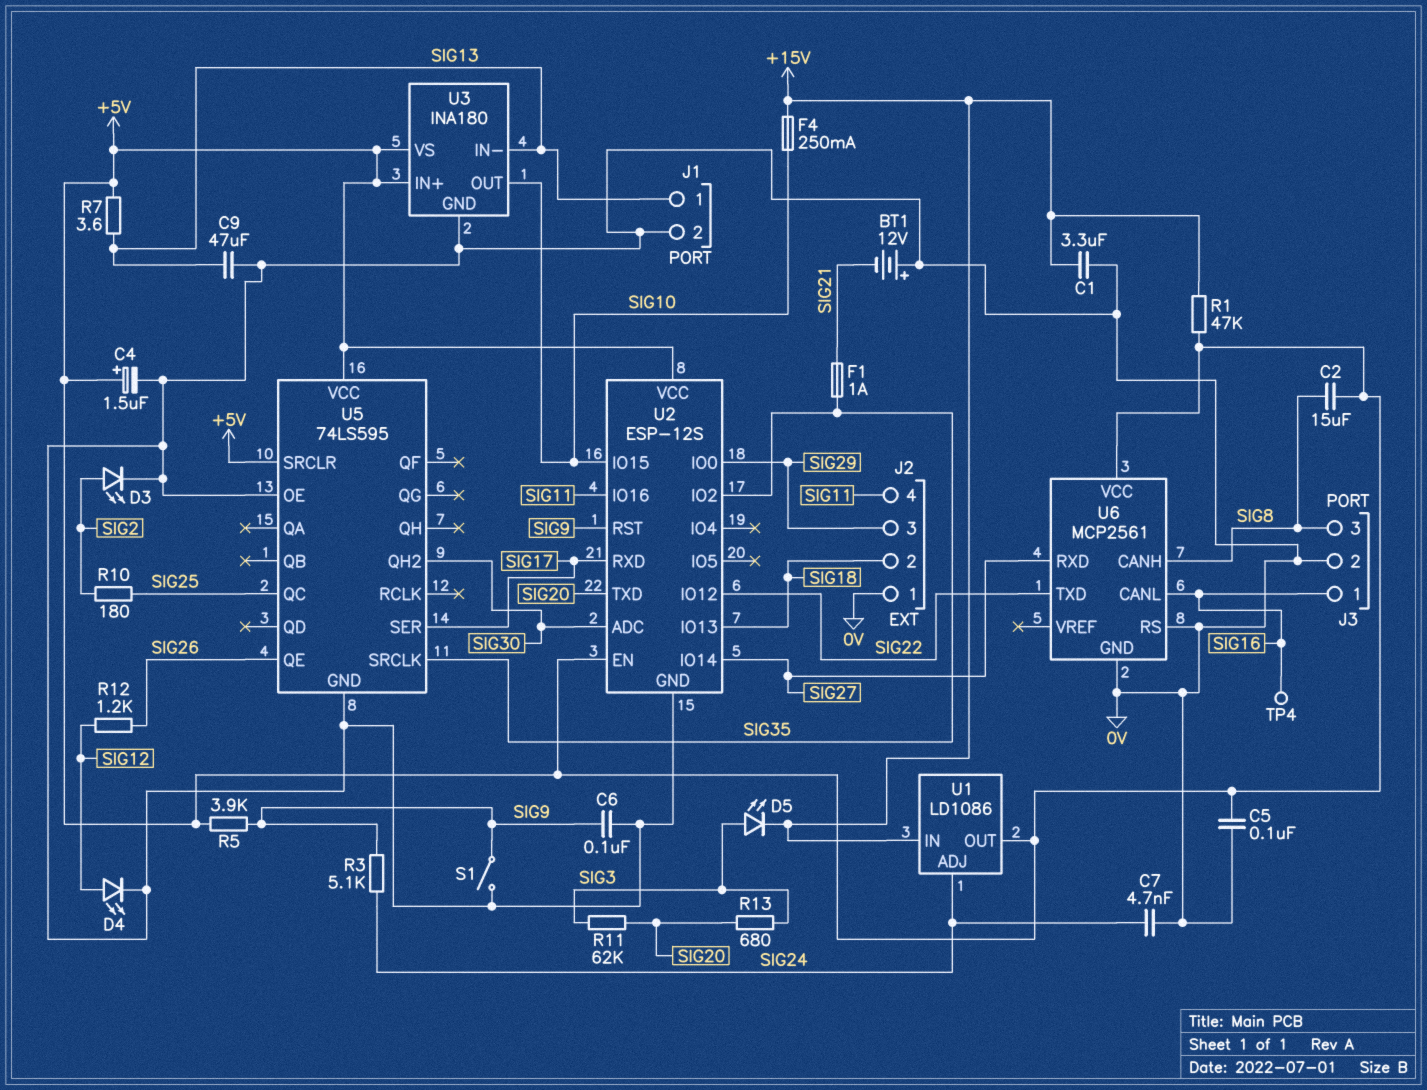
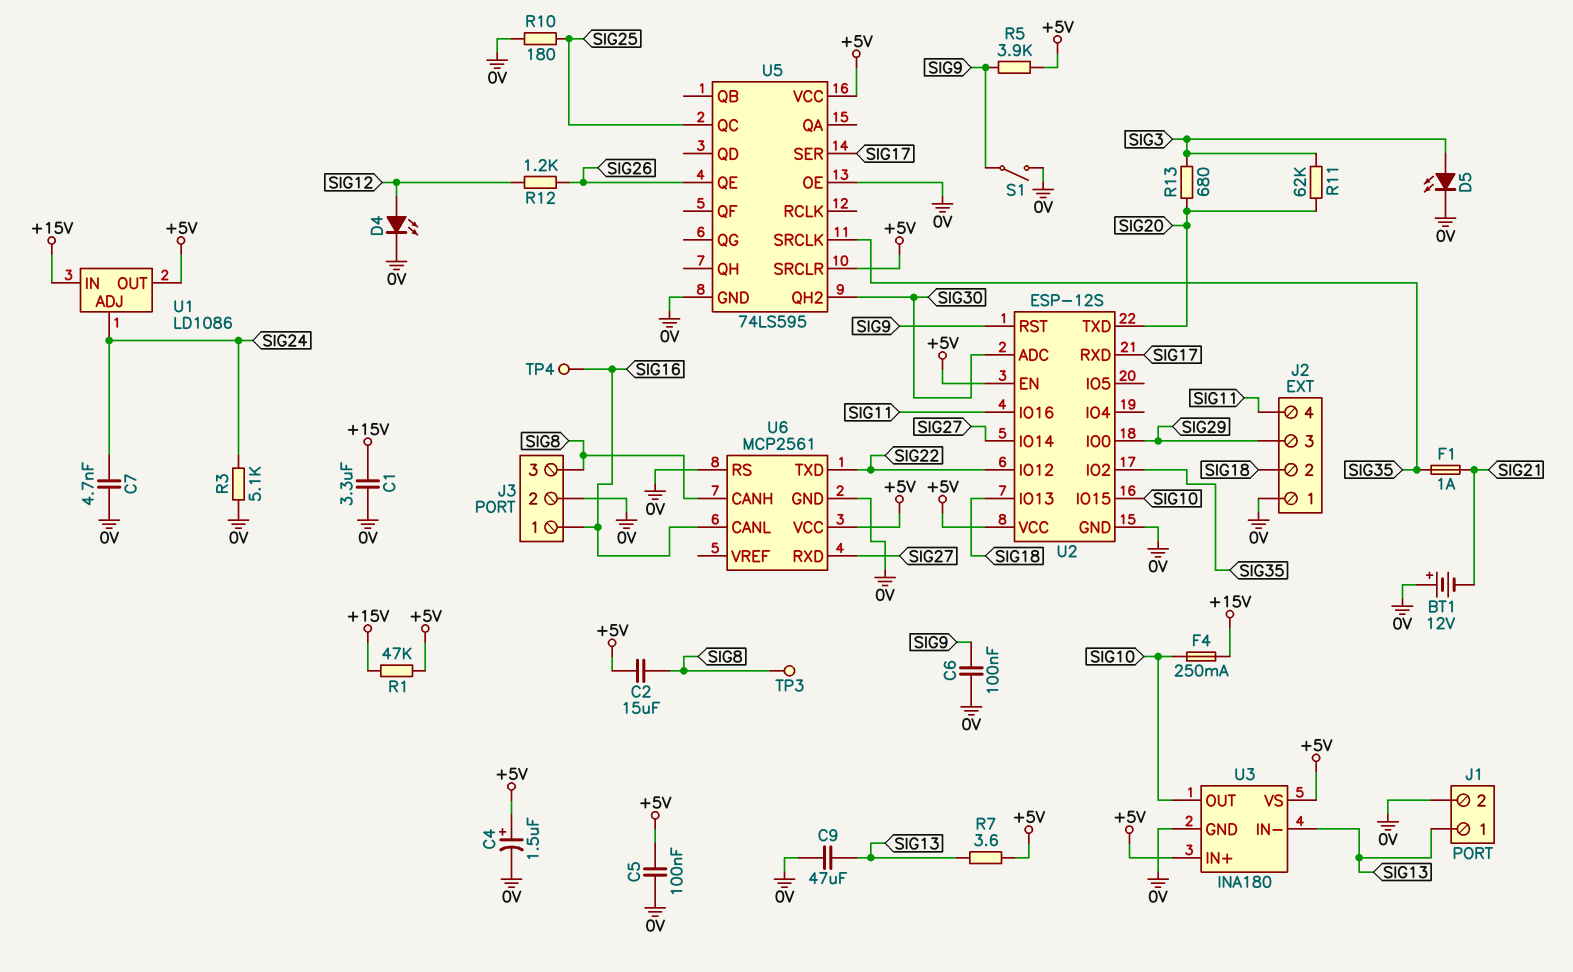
D3: LED (A SIG2, K 0V) -> none
D5: LED (A SIG3, K +15V) -> LED (A SIG3, K 0V)
R3: 5.1k (SIG9, SIG24) -> 5.1k (0V, SIG24)
R10: 180 (SIG2, SIG25) -> 180 (0V, SIG25)
TP3: none -> test point (SIG8)

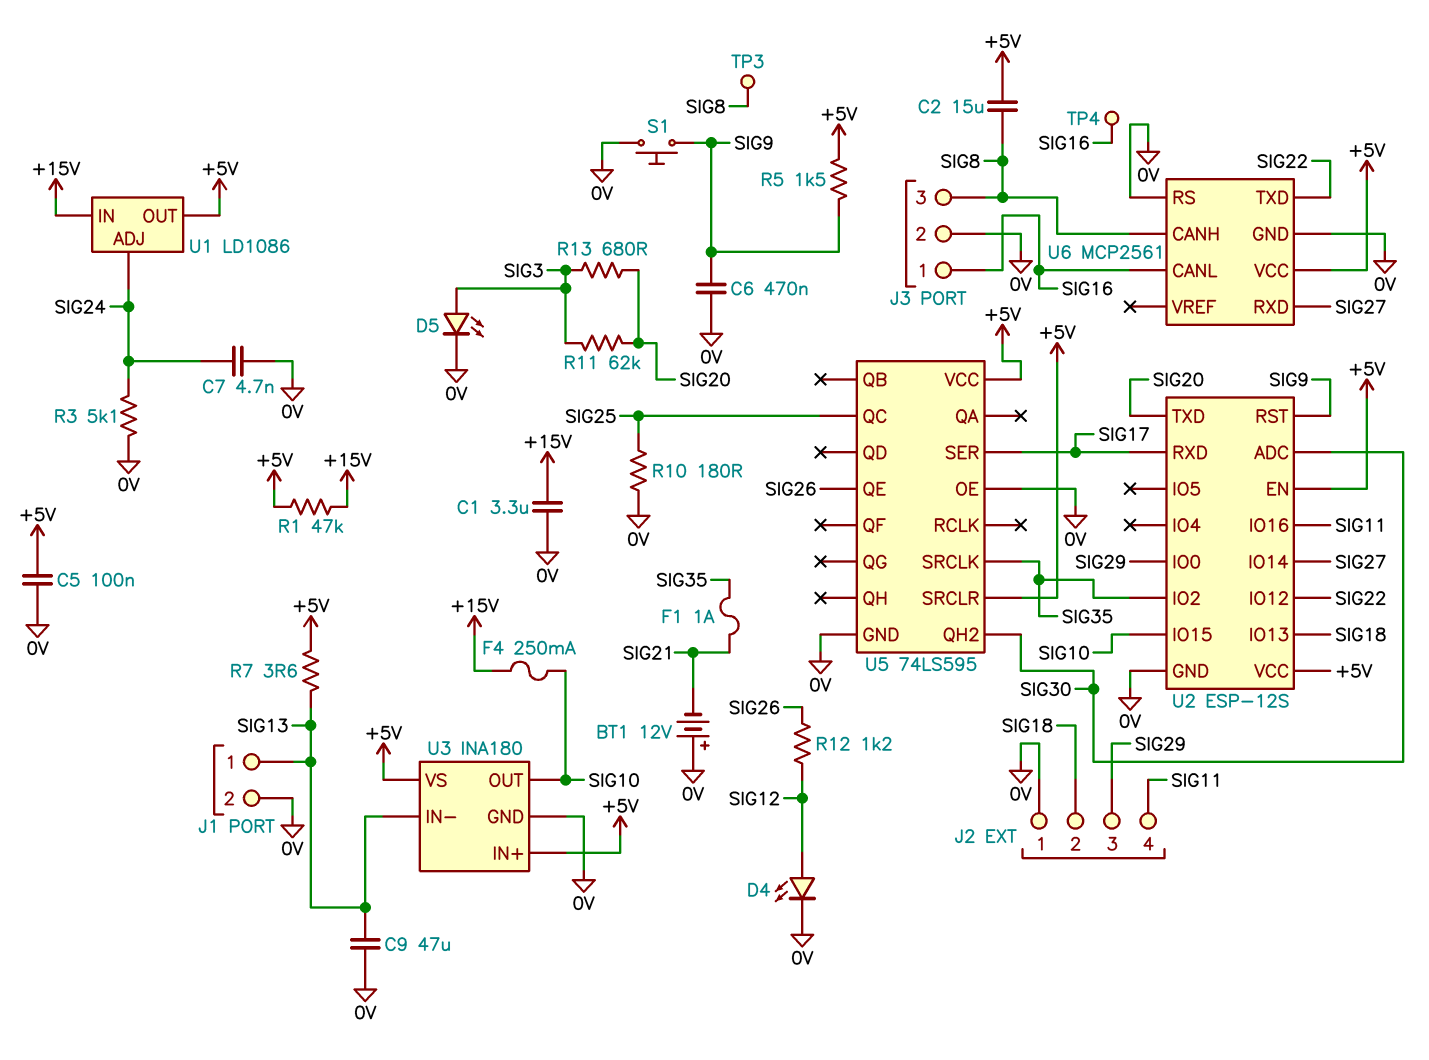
C4: 1.5uF (plus +5V, minus 0V) -> none
C6: 100nF (0V, SIG9) -> 470nF (0V, SIG9)
R5: 3.9k (+5V, SIG9) -> 1.5k (+5V, SIG9)
S1: switch (0V, SIG9) -> button (0V, SIG9)

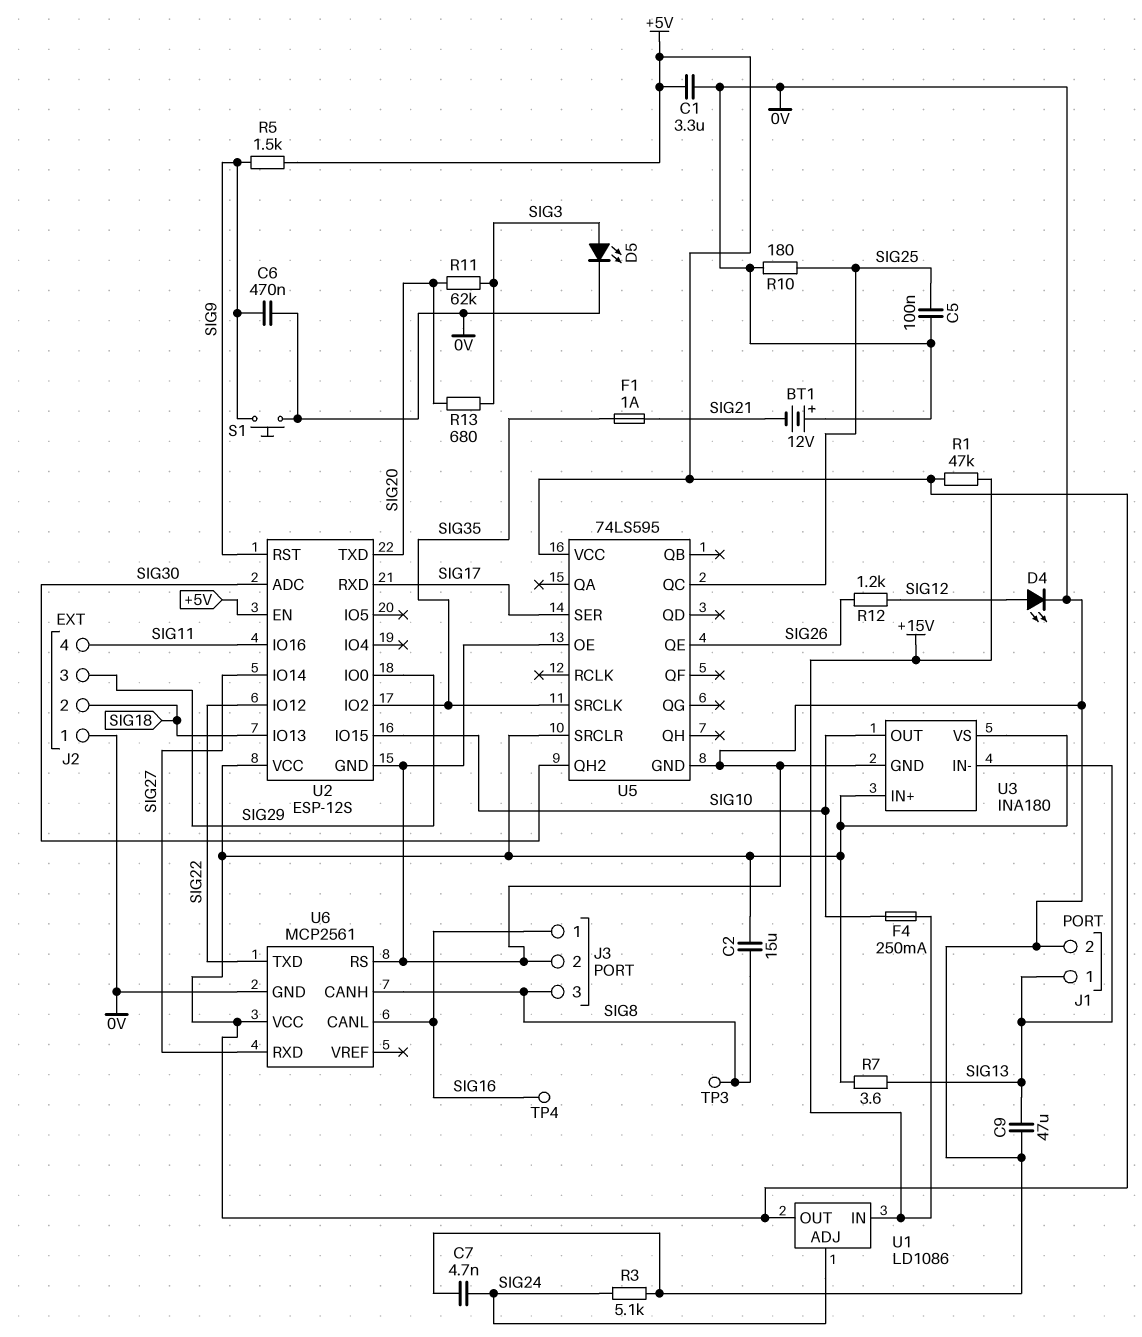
C1: 3.3uF (+15V, 0V) -> 3.3uF (+5V, 0V)
C5: 100nF (+5V, 0V) -> 100nF (0V, SIG25)

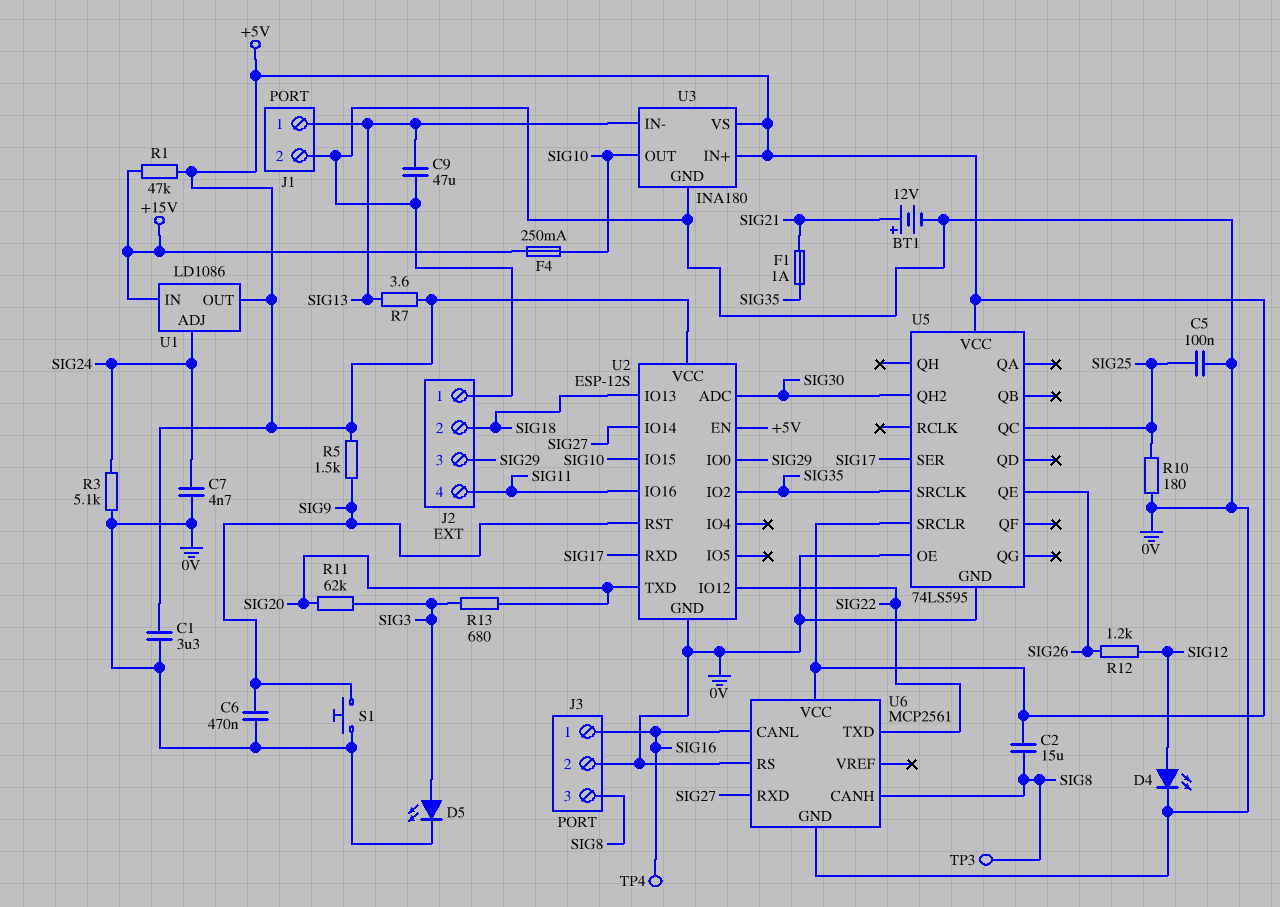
BT1: 12V (plus 0V, minus SIG21) -> 12V (plus SIG21, minus 0V)

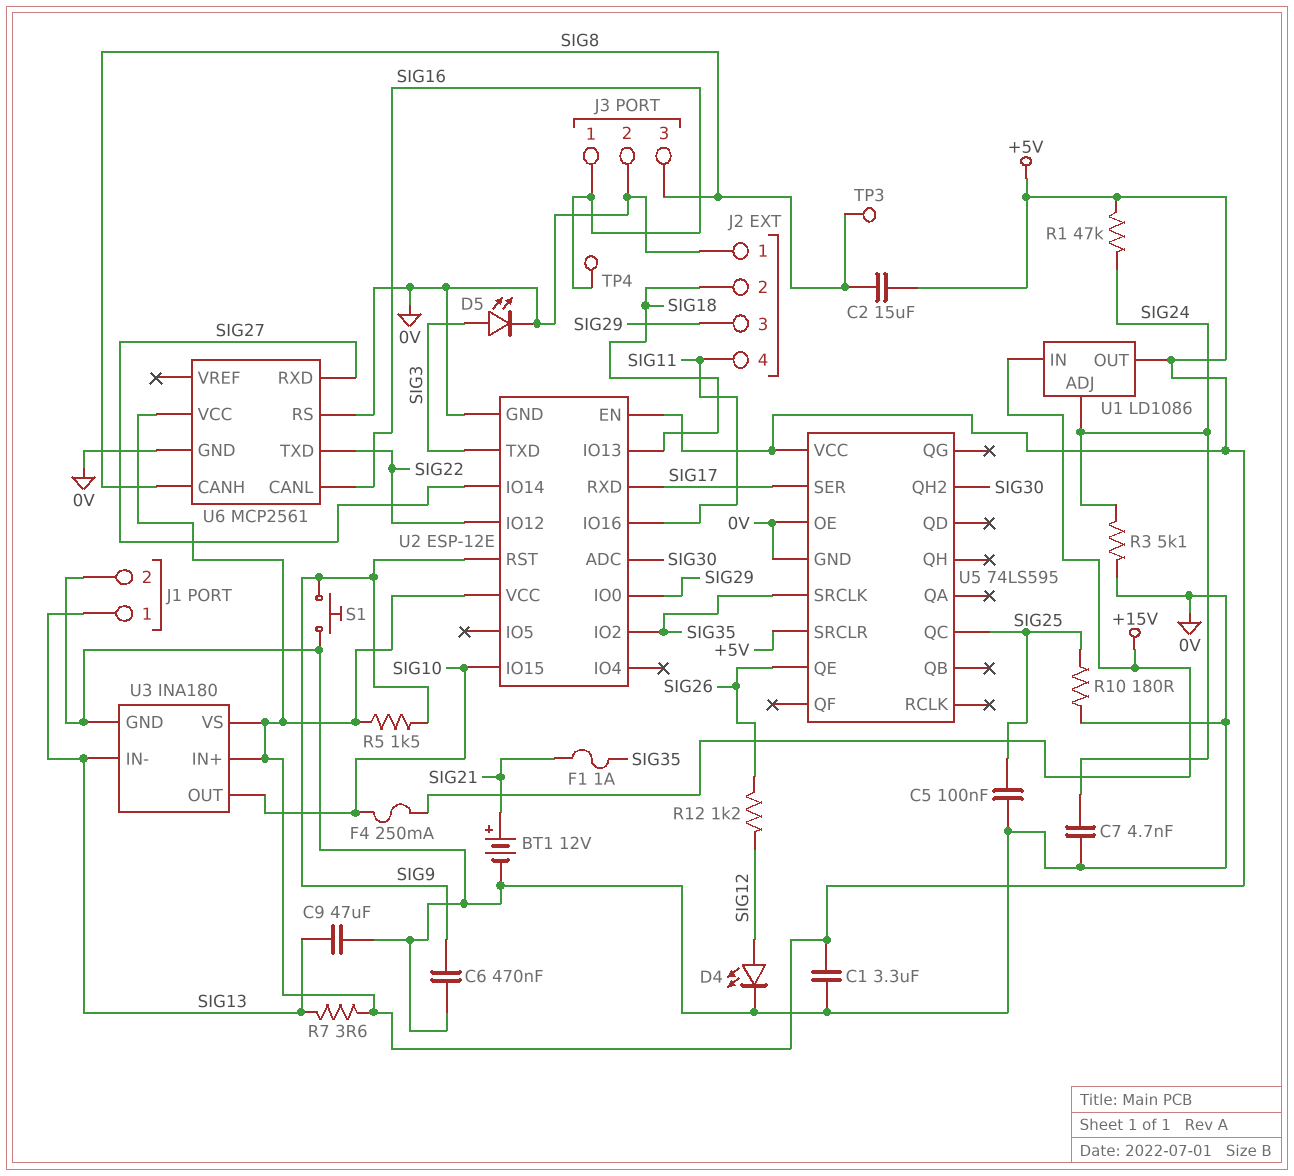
R1: 47k (+5V, +15V) -> 47k (+5V, SIG24)
R11: 62k (SIG3, SIG20) -> none
R13: 680 (SIG3, SIG20) -> none
U2: ESP-12S -> ESP-12E
U2 pin TXD: SIG20 -> SIG3

